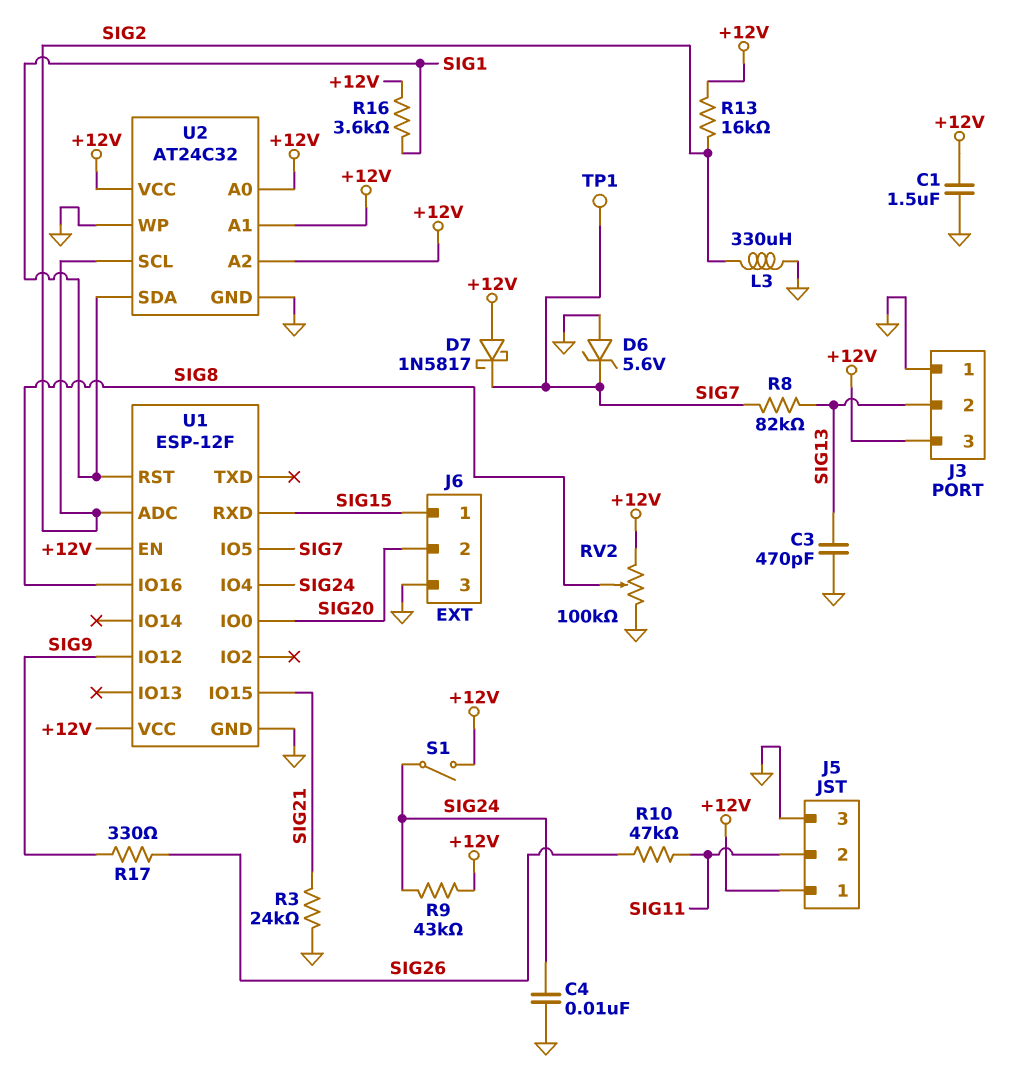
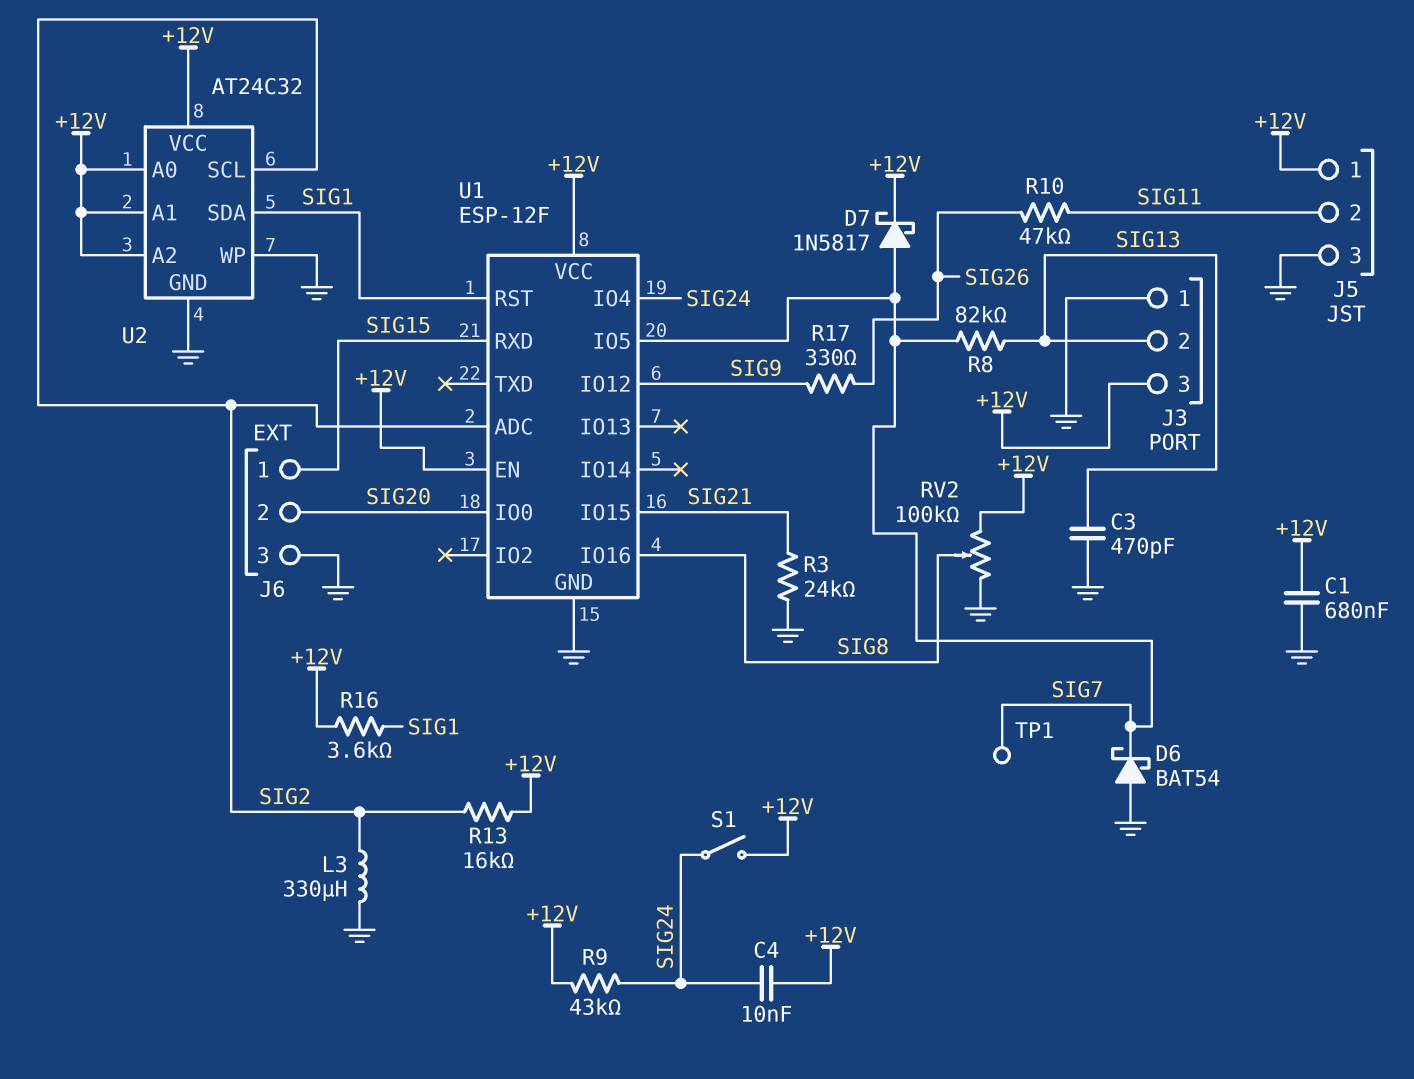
C1: 1.5uF (+12V, GND) -> 680nF (+12V, GND)
C4: 10nF (GND, SIG24) -> 10nF (+12V, SIG24)
D6: zener 5.6V (A GND, K SIG7) -> schottky BAT54 (A GND, K SIG7)
D7: schottky 1N5817 (A +12V, K SIG7) -> schottky 1N5817 (A SIG7, K +12V)

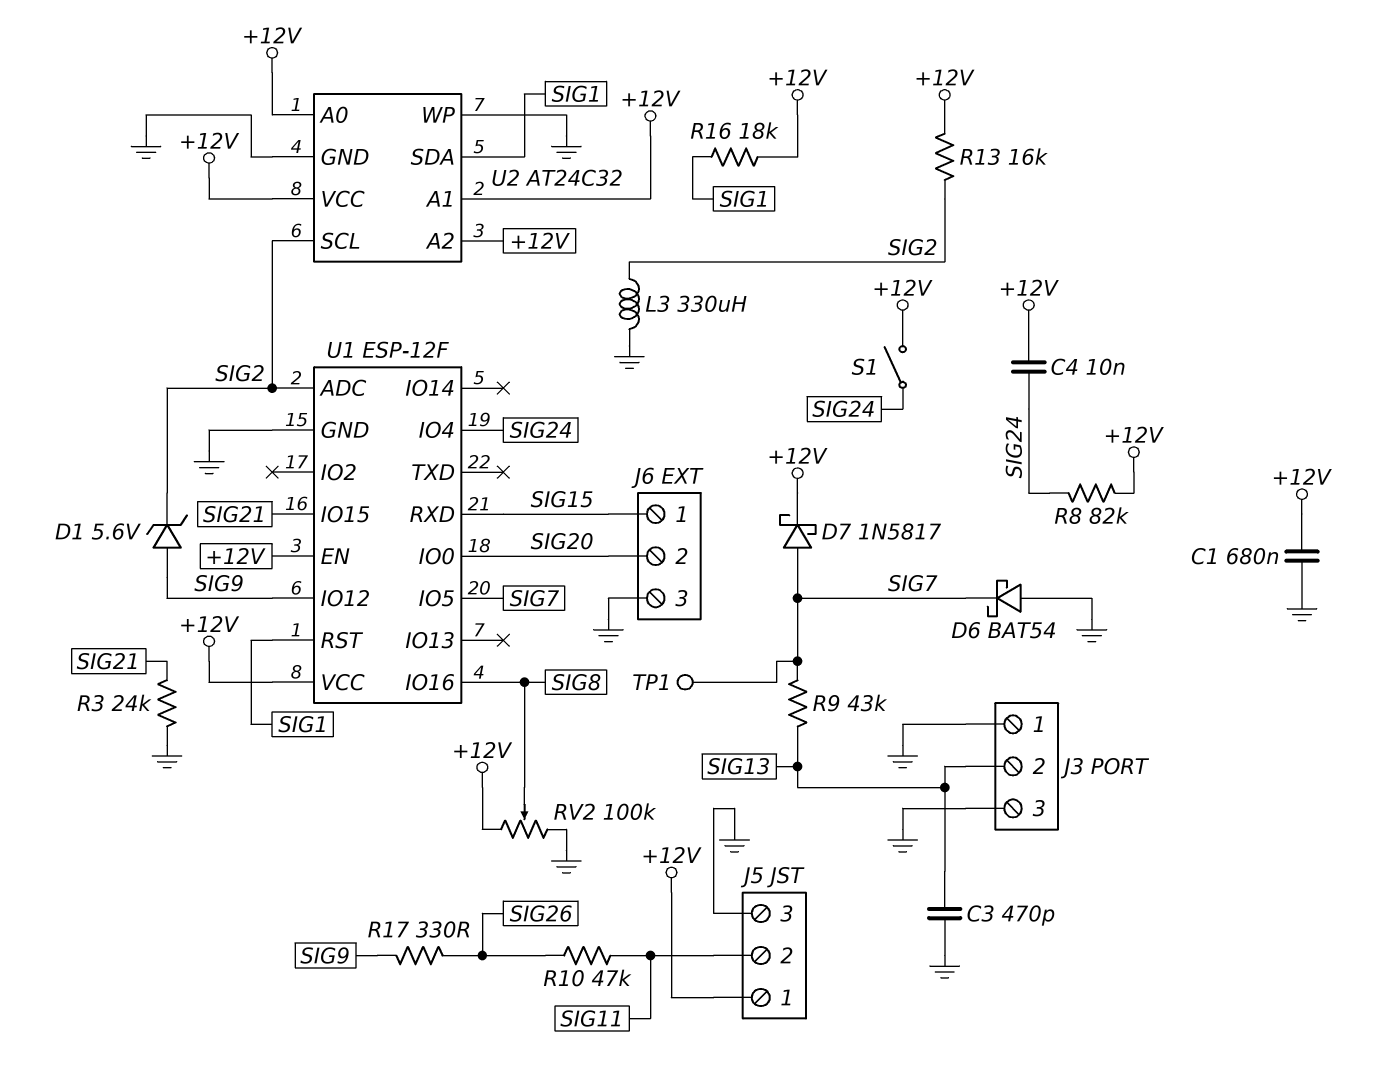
D1: none -> zener 5.6V (A SIG9, K SIG2)
J3 pin 3: +12V -> GND
R8: 82k (SIG7, SIG13) -> 82k (+12V, SIG24)
R9: 43k (+12V, SIG24) -> 43k (SIG7, SIG13)
R16: 3.6k (+12V, SIG1) -> 18k (+12V, SIG1)

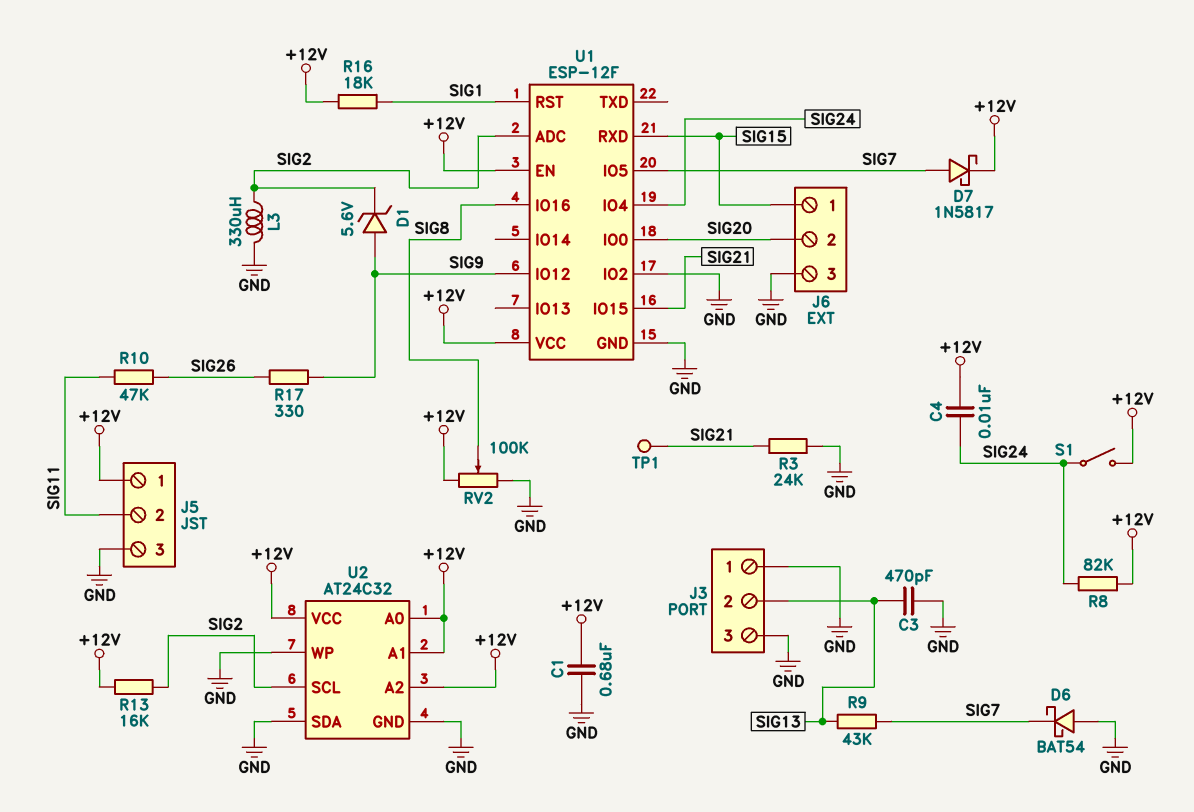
TP1: test point (SIG7) -> test point (SIG21)
U1 pin IO2: none -> GND
U2 pin SDA: SIG1 -> GND

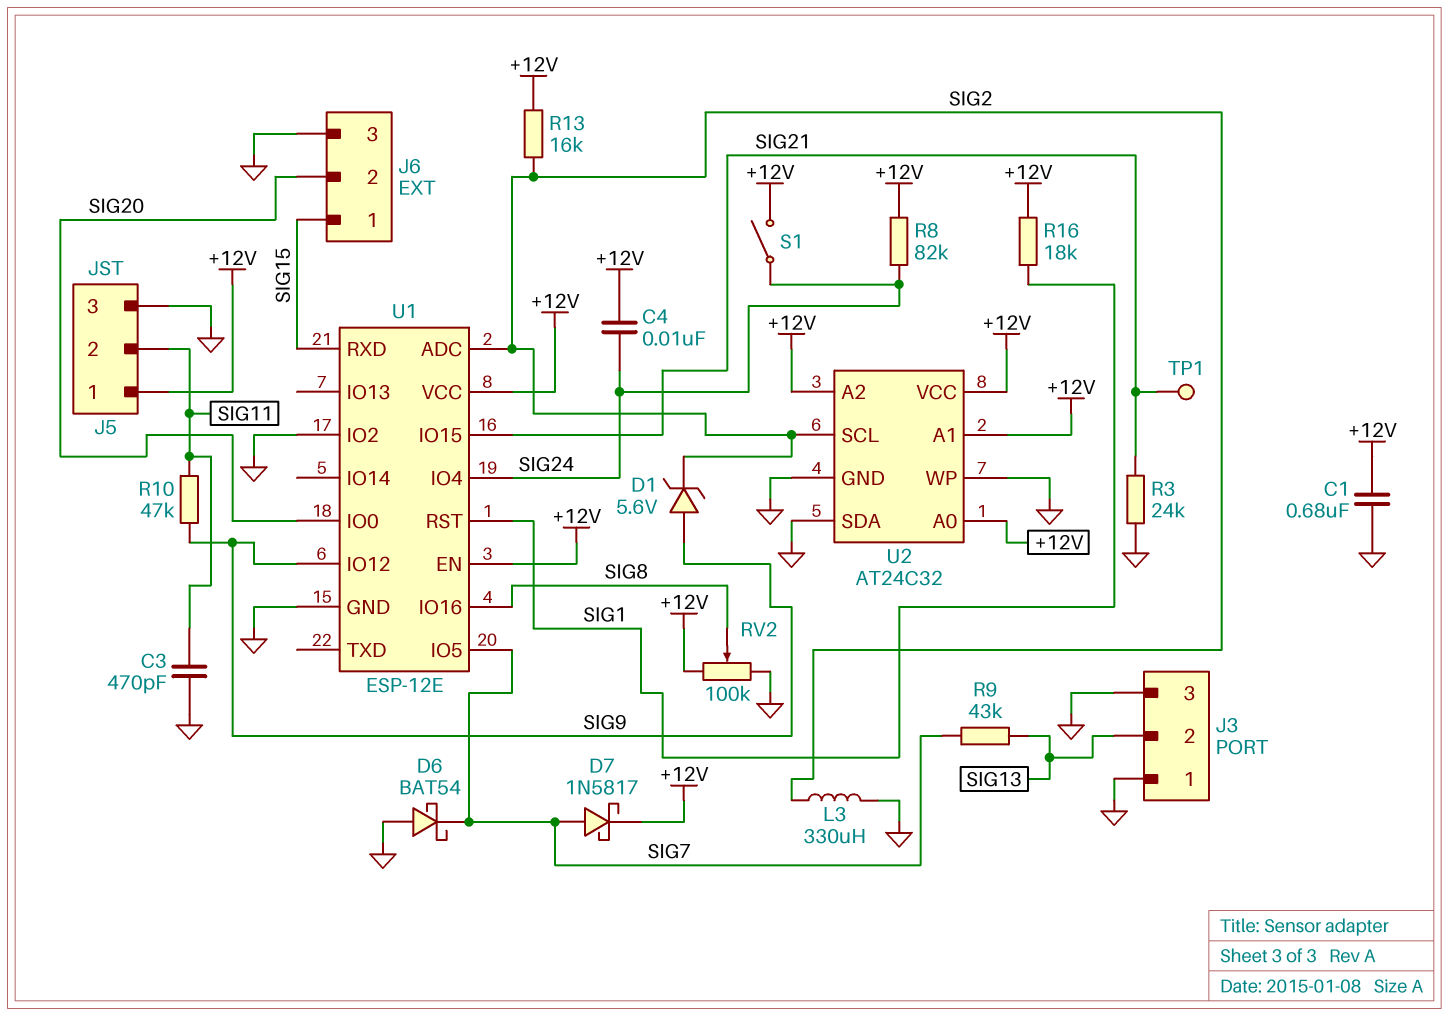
C3: 470pF (GND, SIG13) -> 470pF (GND, SIG11)
R10: 47k (SIG11, SIG26) -> 47k (SIG9, SIG11)
R17: 330 (SIG9, SIG26) -> none
U1: ESP-12F -> ESP-12E

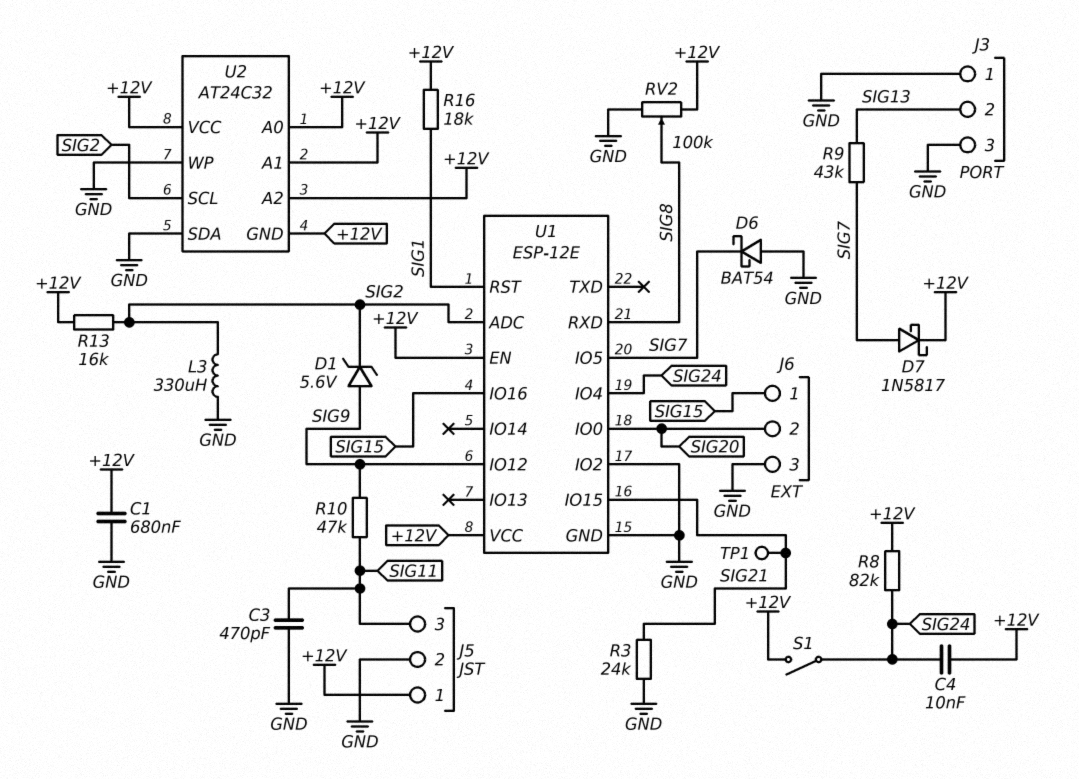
J5 pin 2: SIG11 -> GND
J5 pin 3: GND -> SIG11
U1 pin IO16: SIG8 -> SIG15
U1 pin RXD: SIG15 -> SIG8
U2 pin GND: GND -> +12V

